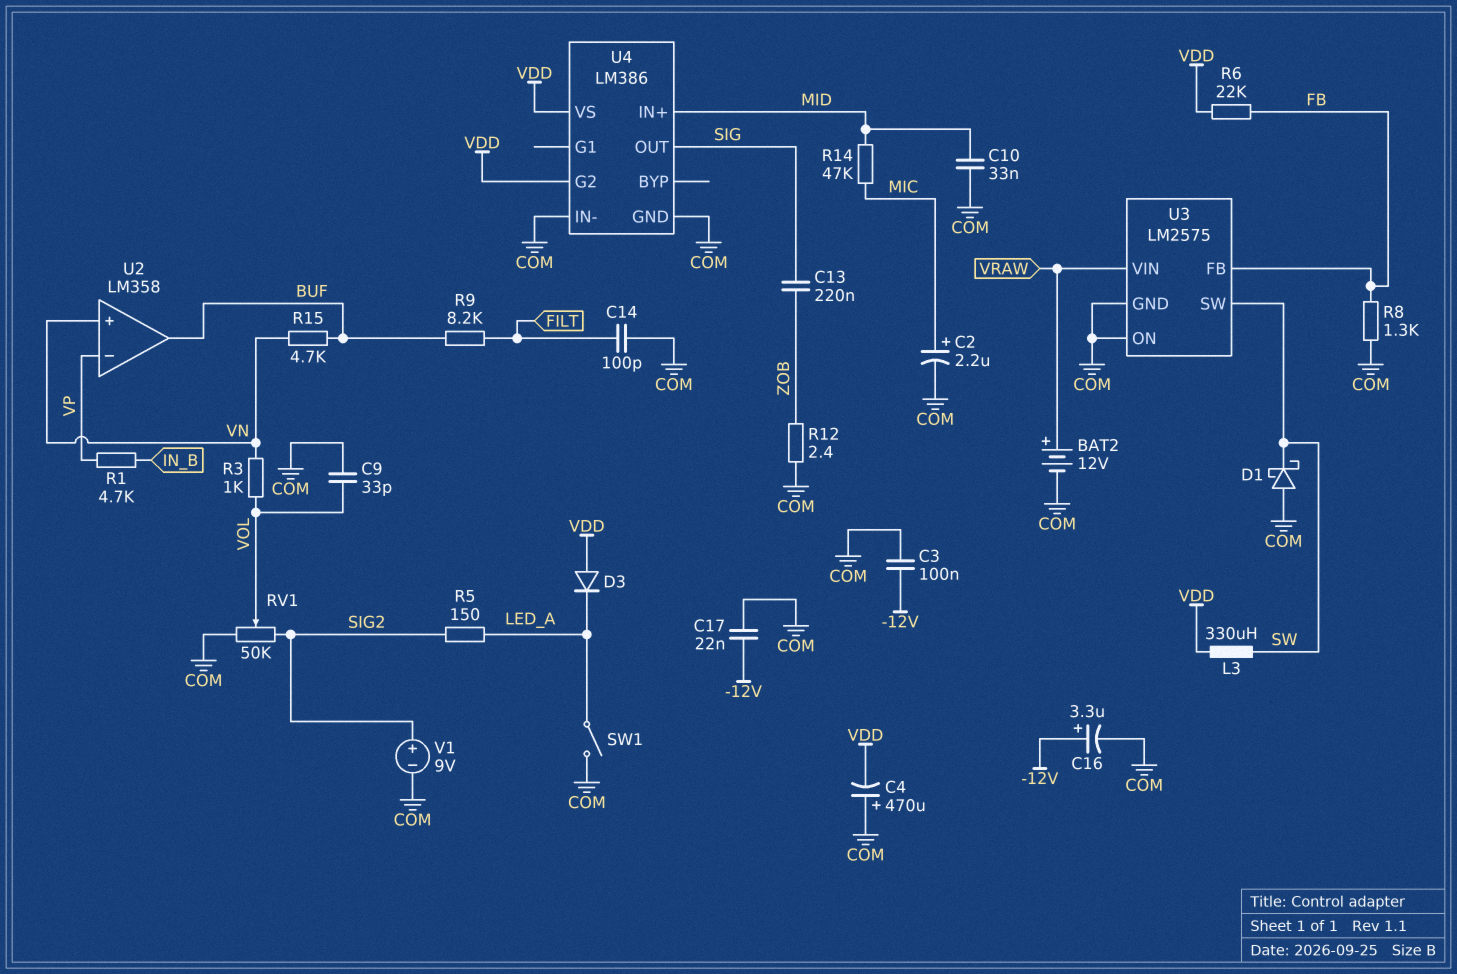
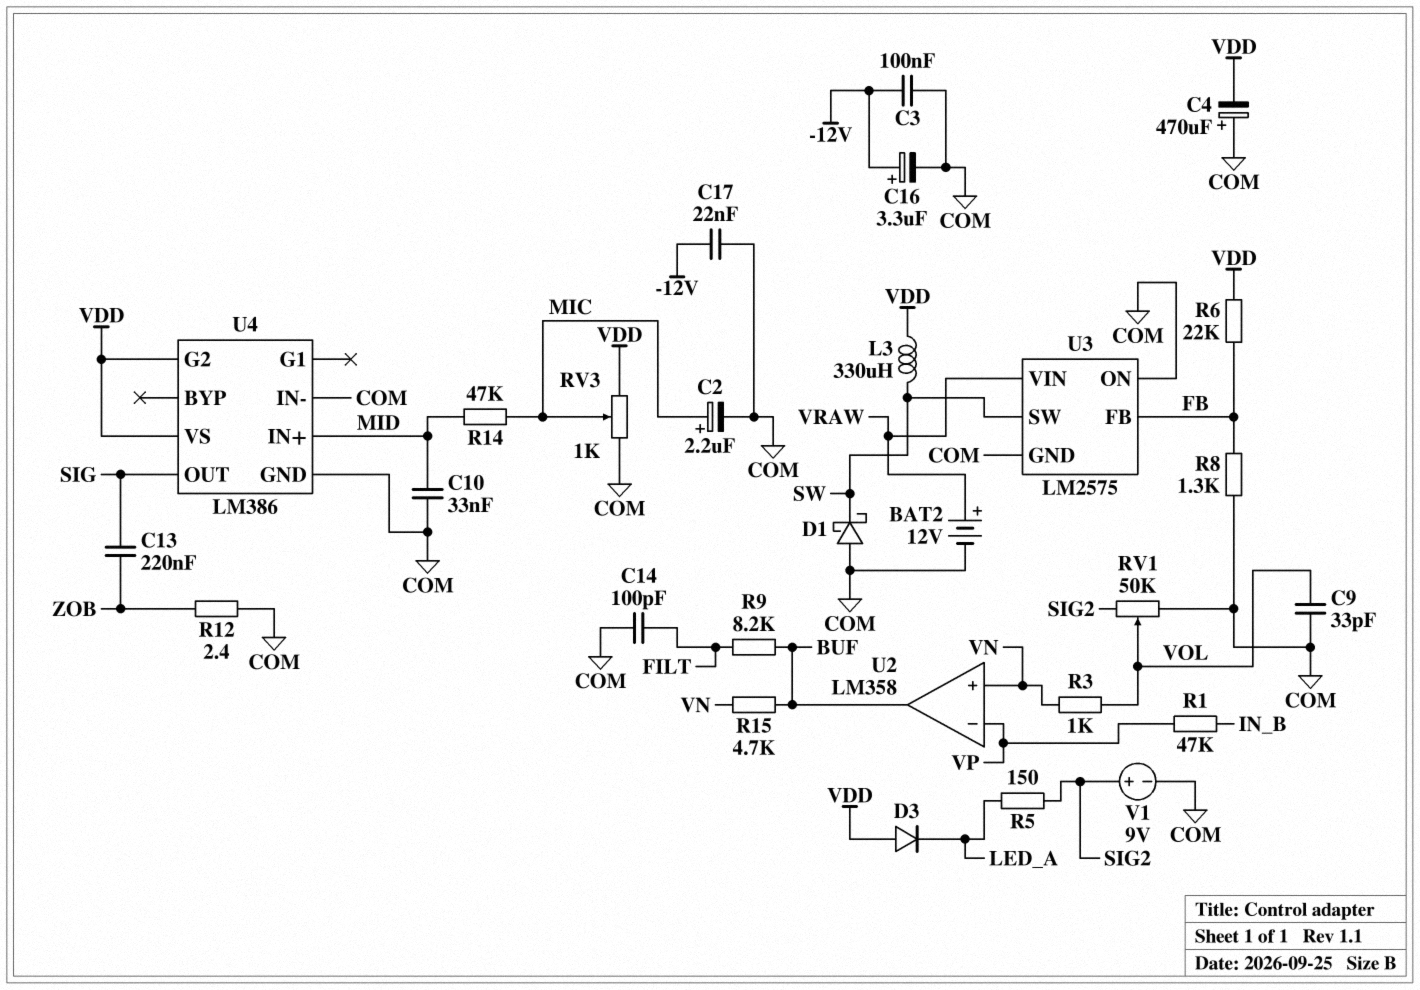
R1: 4.7k (IN_B, VP) -> 47k (IN_B, VP)
RV3: none -> 1k (COM, VDD, wiper MIC)
SW1: switch (COM, LED_A) -> none

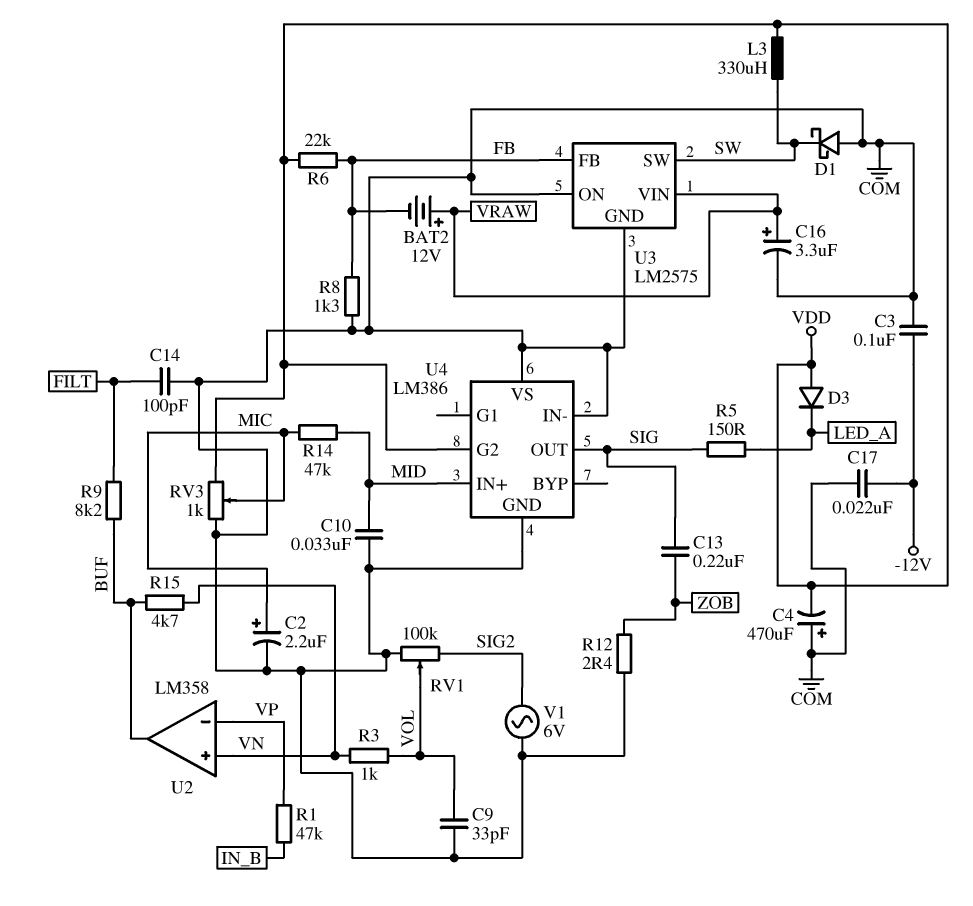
BAT2: 12V (plus VRAW, minus COM) -> 12V (plus VRAW, minus FB)
C16: 3.3uF (plus -12V, minus COM) -> 3.3uF (plus VRAW, minus COM)
R5: 150 (LED_A, SIG2) -> 150 (LED_A, SIG)
RV1: 50k (COM, SIG2, wiper VOL) -> 100k (COM, SIG2, wiper VOL)
U4 pin VS: VDD -> COM
V1: 9V (plus SIG2, minus COM) -> AC 6V (COM, SIG2)

